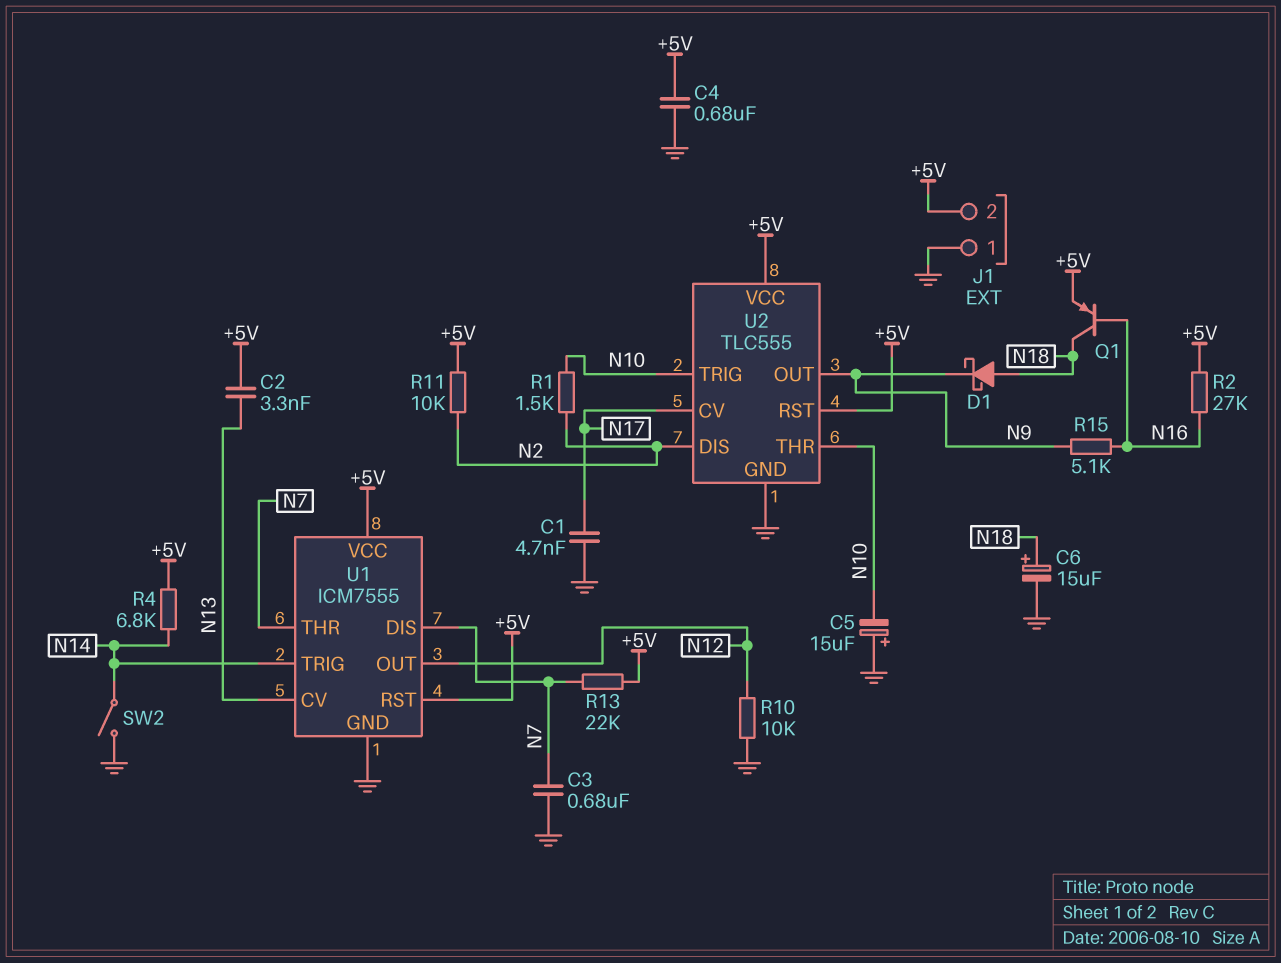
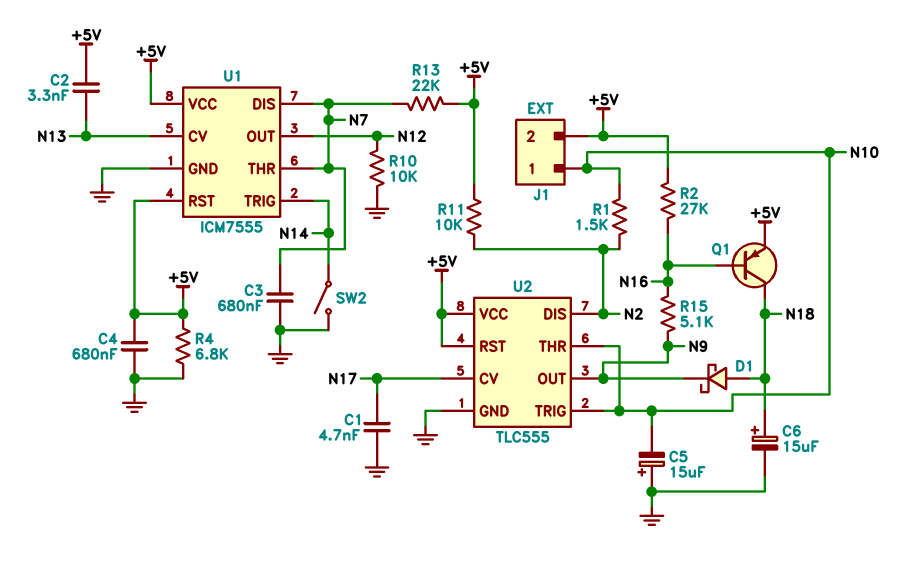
J1 pin 1: GND -> N10
R4: 6.8k (+5V, N14) -> 6.8k (+5V, GND)

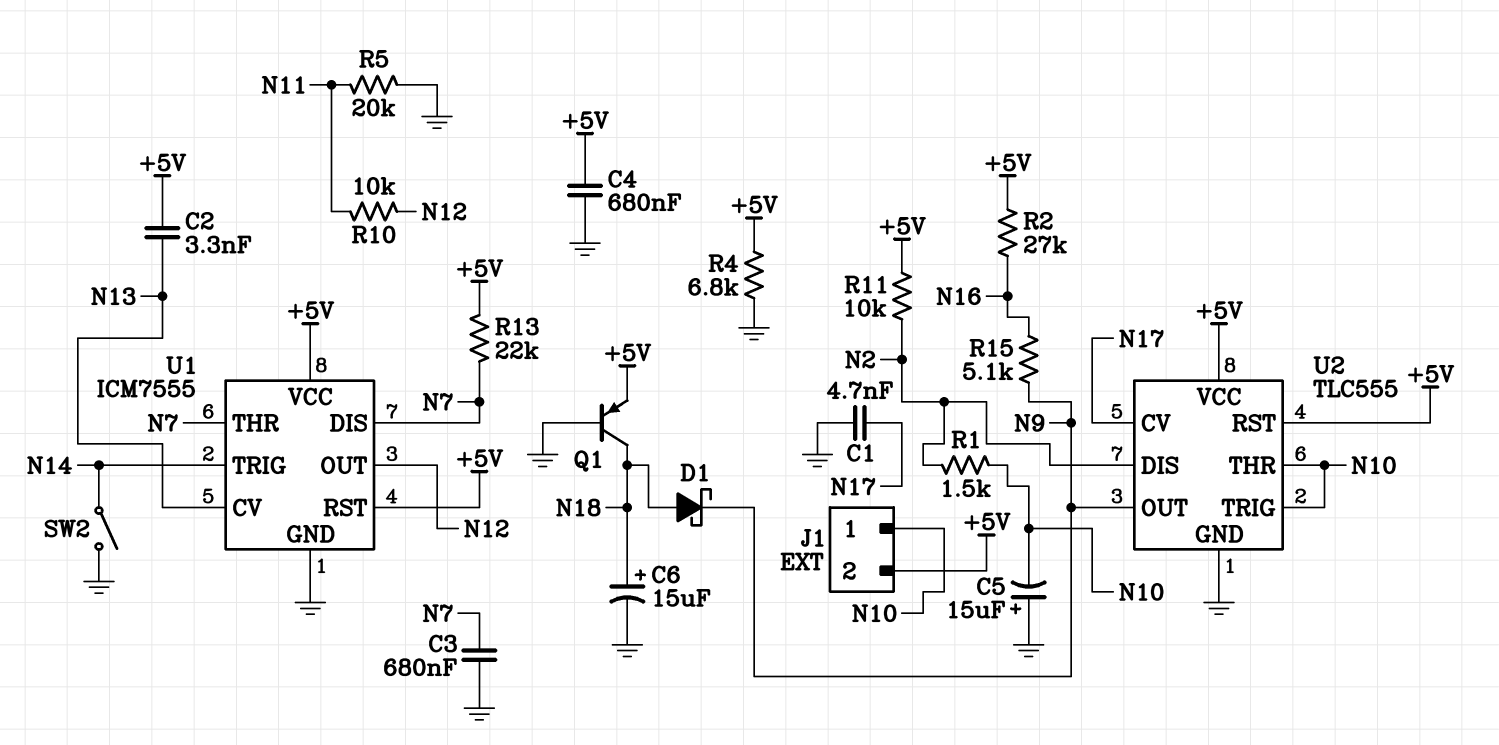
Q1: PNP (B N16, C N18, E +5V) -> PNP (B GND, C N18, E +5V)
R5: none -> 20k (GND, N11)
R10: 10k (GND, N12) -> 10k (N11, N12)

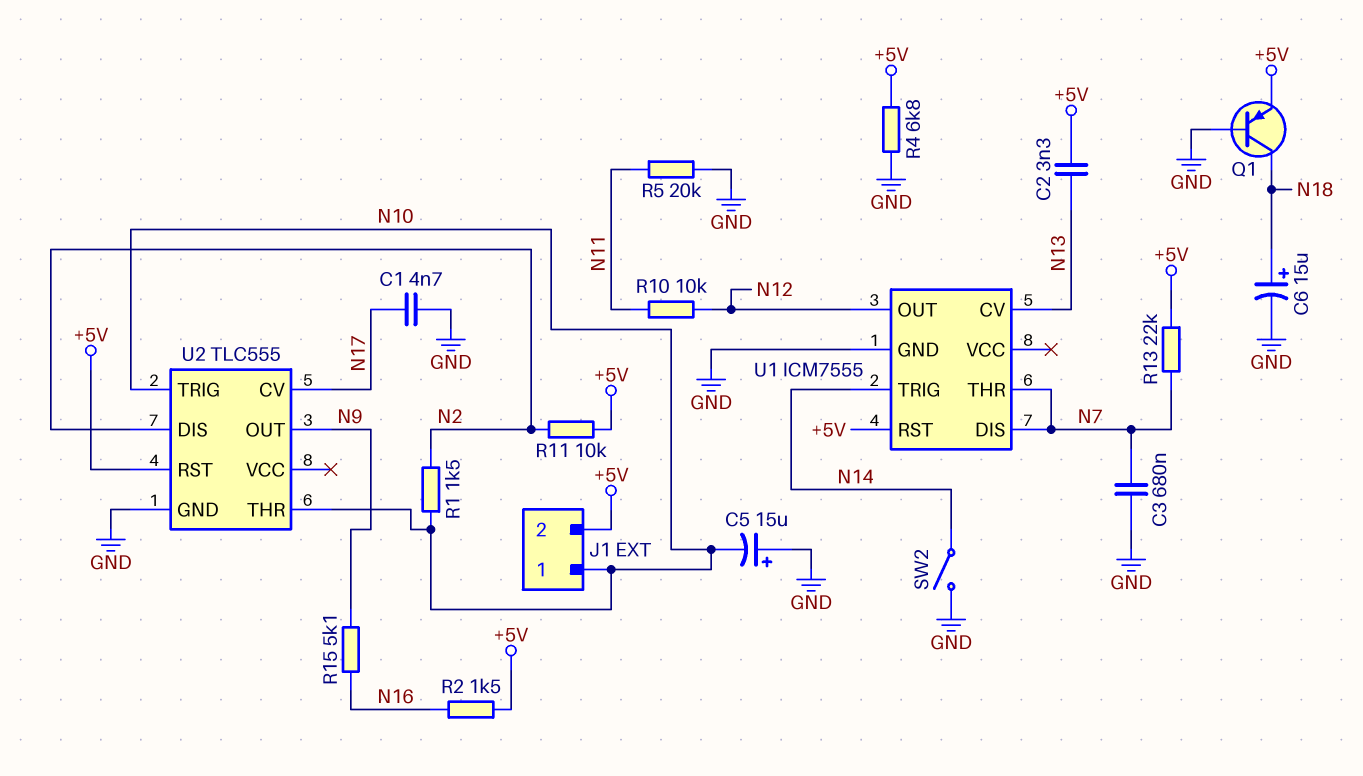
C4: 680nF (+5V, GND) -> none
D1: schottky (A N18, K N9) -> none
R2: 27k (+5V, N16) -> 1.5k (+5V, N16)
U1 pin VCC: +5V -> none
U2 pin VCC: +5V -> none

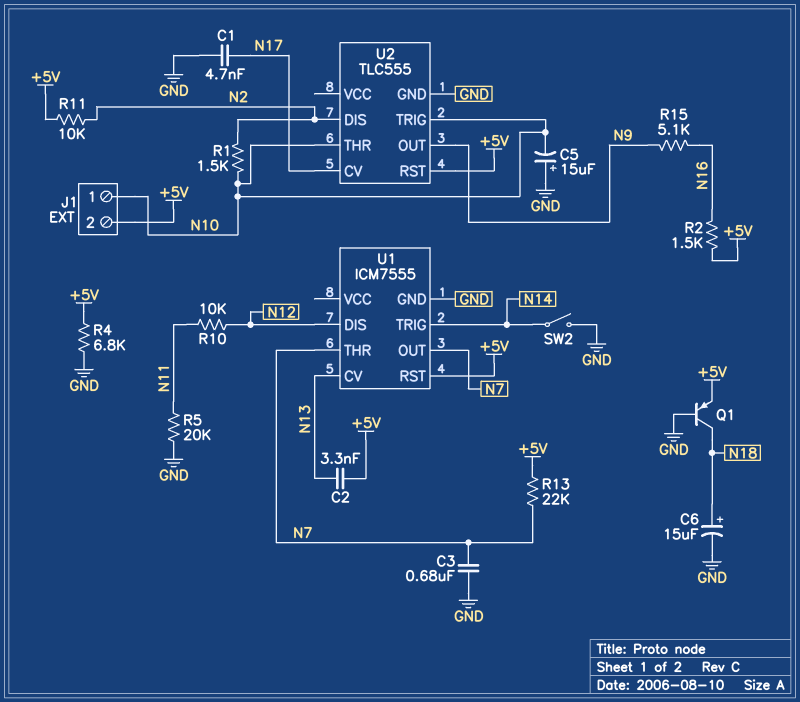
U1 pin DIS: N7 -> N12
U1 pin OUT: N12 -> N7

